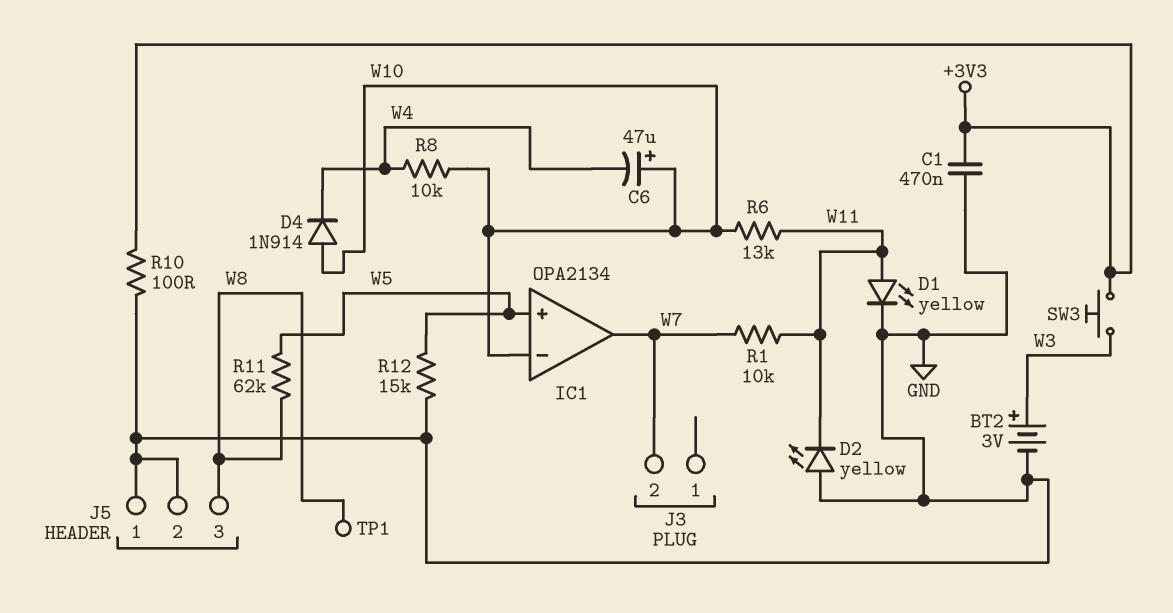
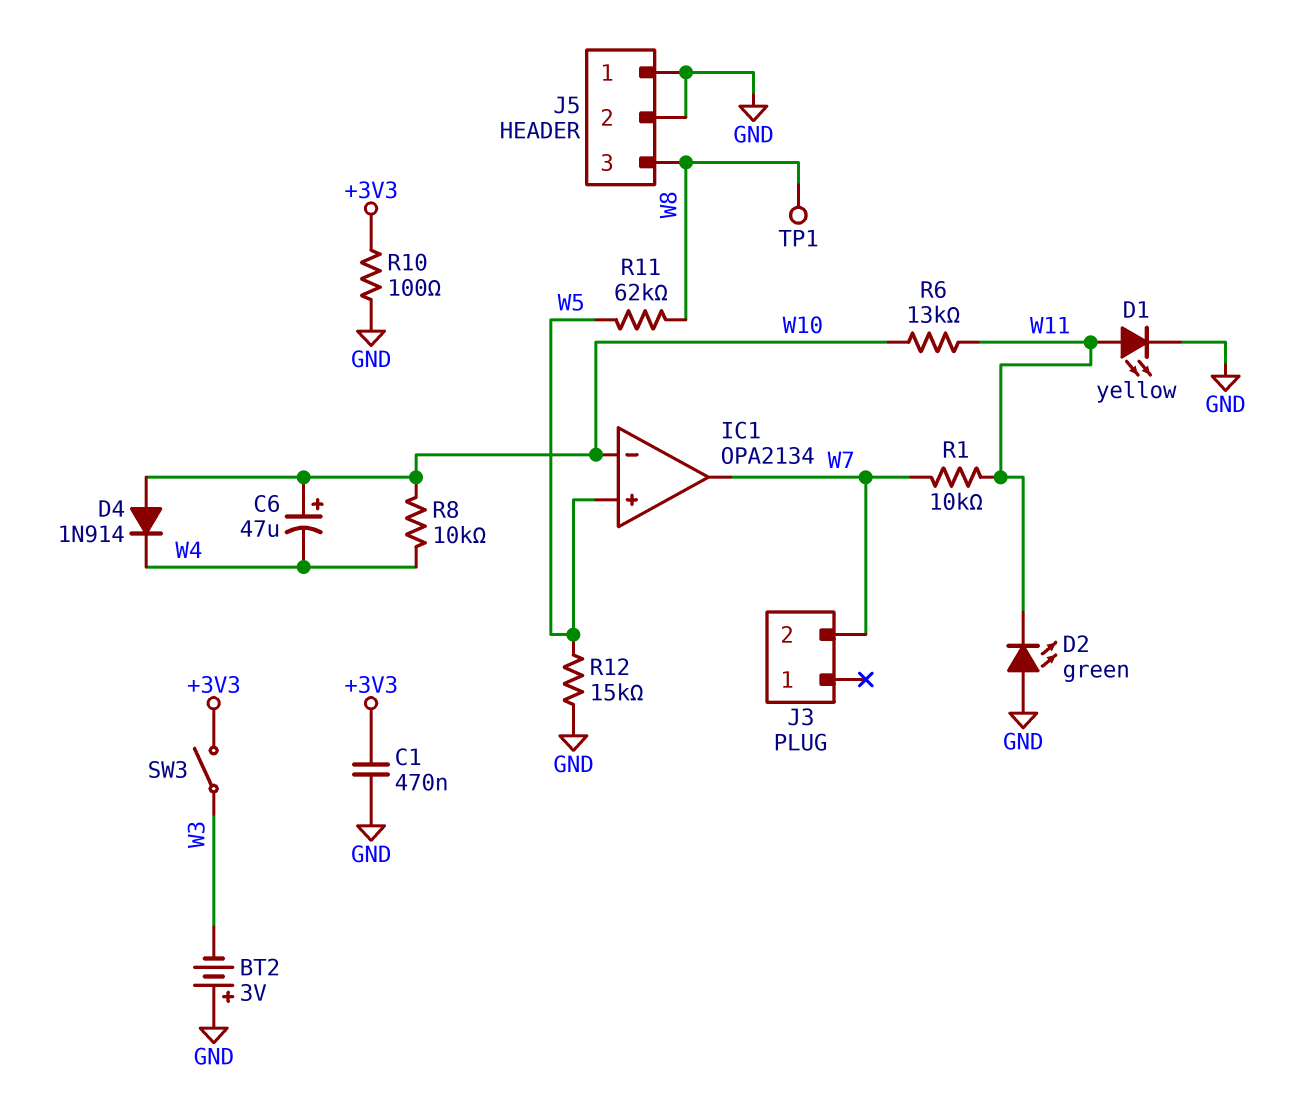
BT2: 3V (plus W3, minus GND) -> 3V (plus GND, minus W3)
D2: LED yellow (A GND, K W11) -> LED green (A GND, K W11)
SW3: button (+3V3, W3) -> switch (+3V3, W3)

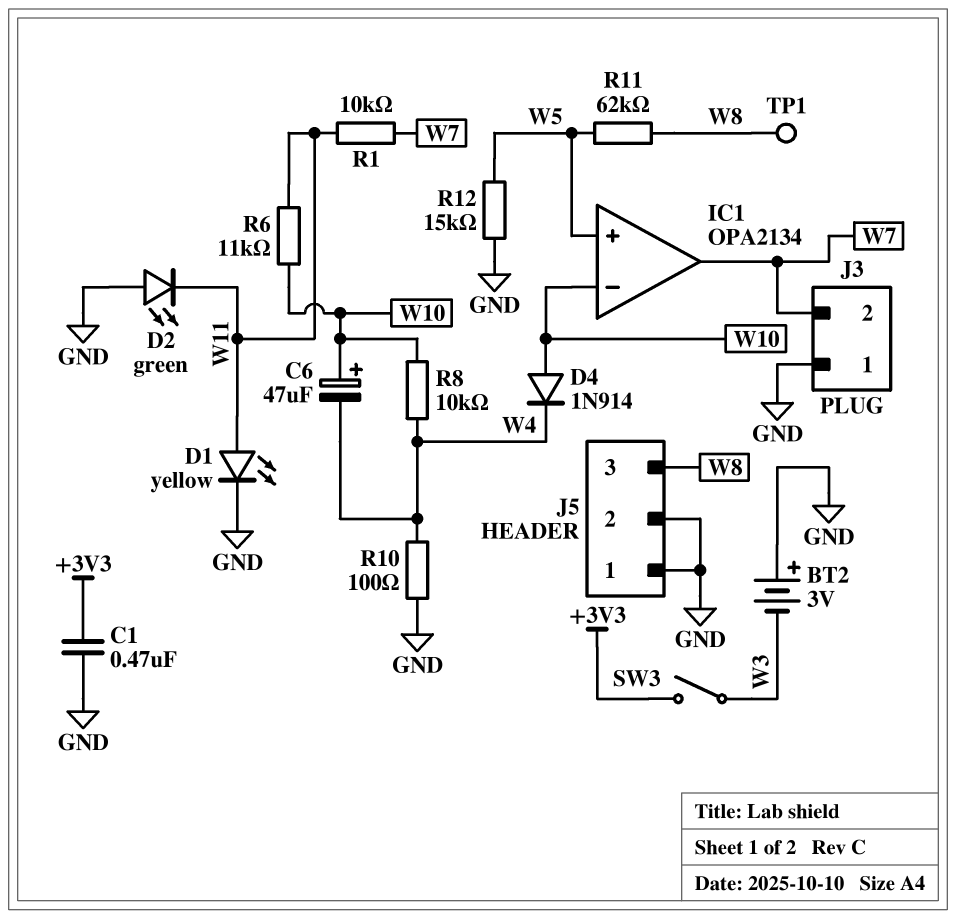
J3 pin 1: none -> GND
R6: 13k (W10, W11) -> 11k (W10, W11)
R10: 100 (+3V3, GND) -> 100 (GND, W4)

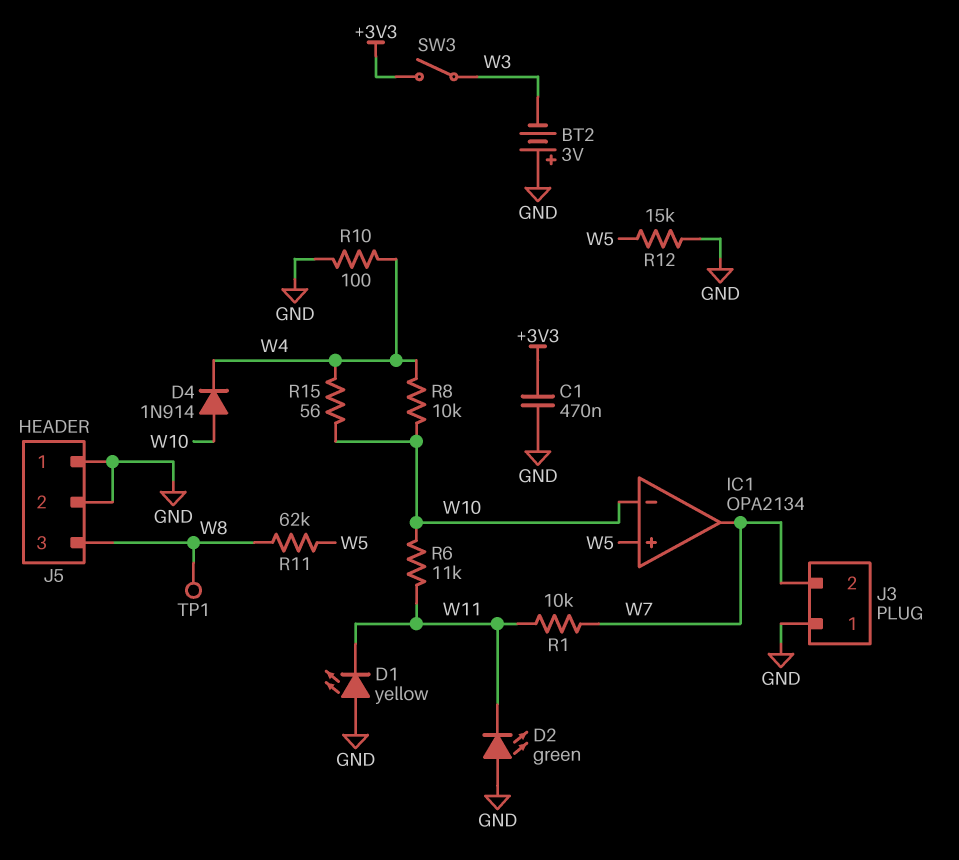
C6: 47uF (plus W10, minus W4) -> none
D1: LED yellow (A W11, K GND) -> LED yellow (A GND, K W11)
R15: none -> 56 (W4, W10)

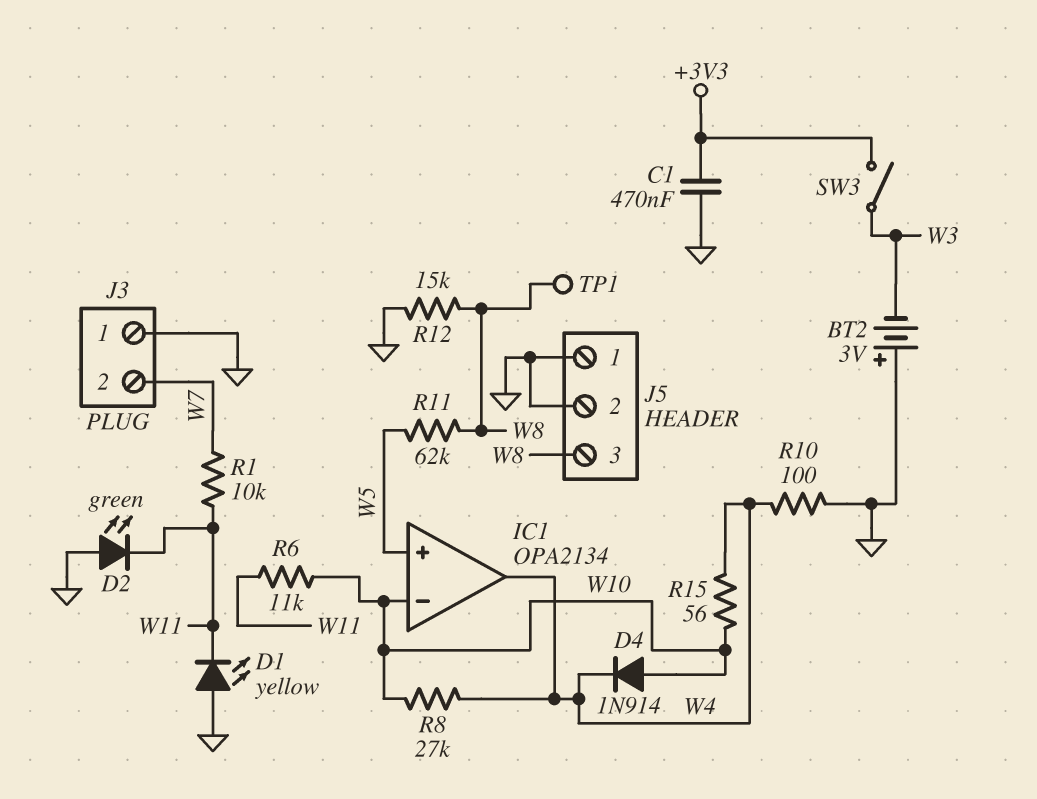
IC1 pin out: W7 -> W4
R8: 10k (W4, W10) -> 27k (W4, W10)
R12: 15k (GND, W5) -> 15k (GND, W8)

